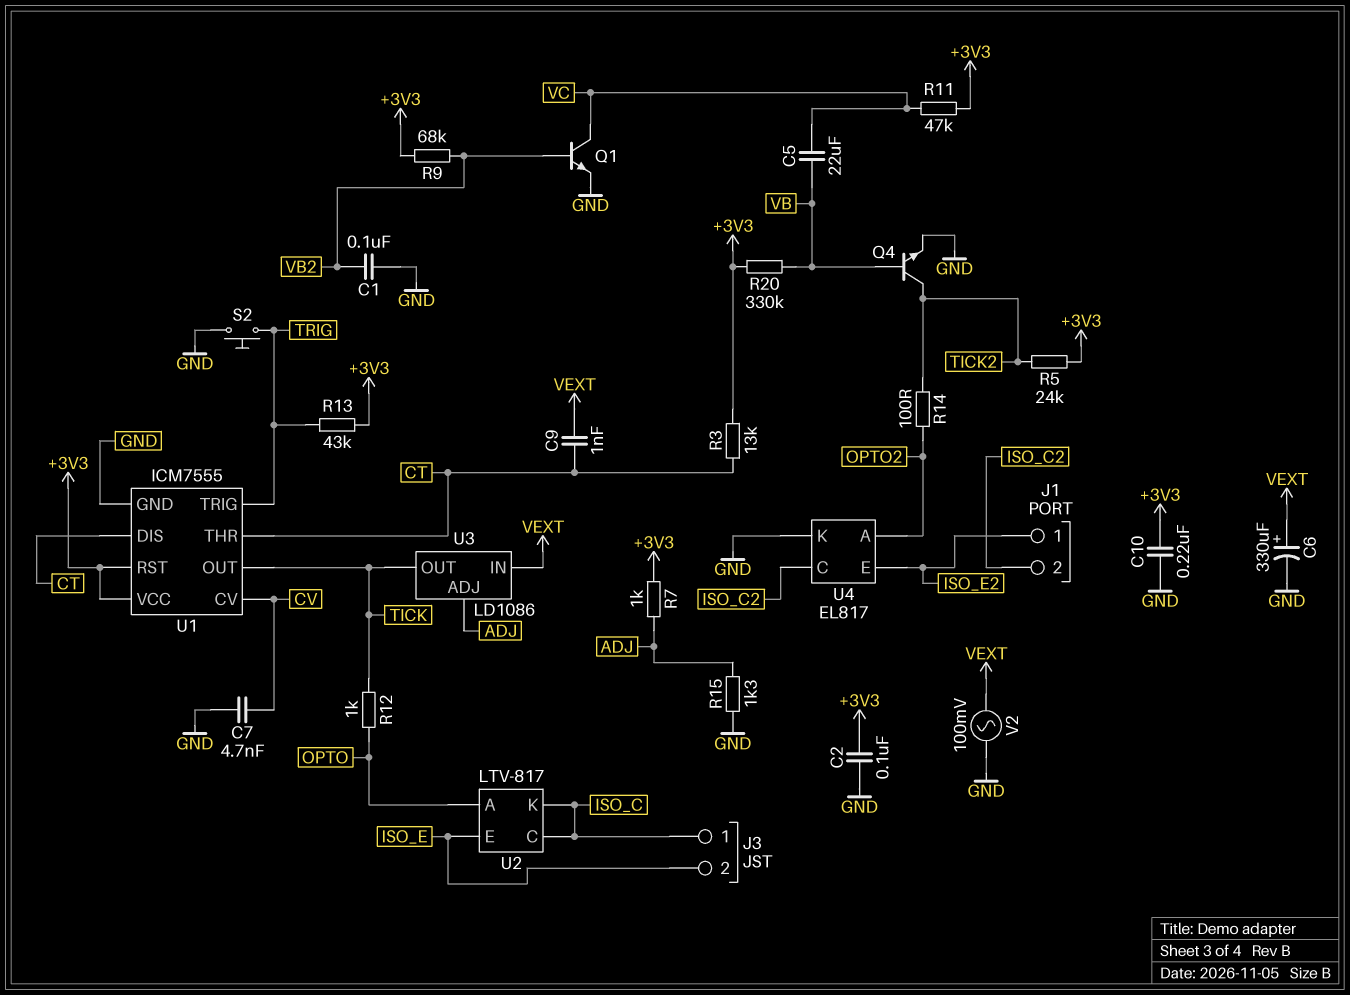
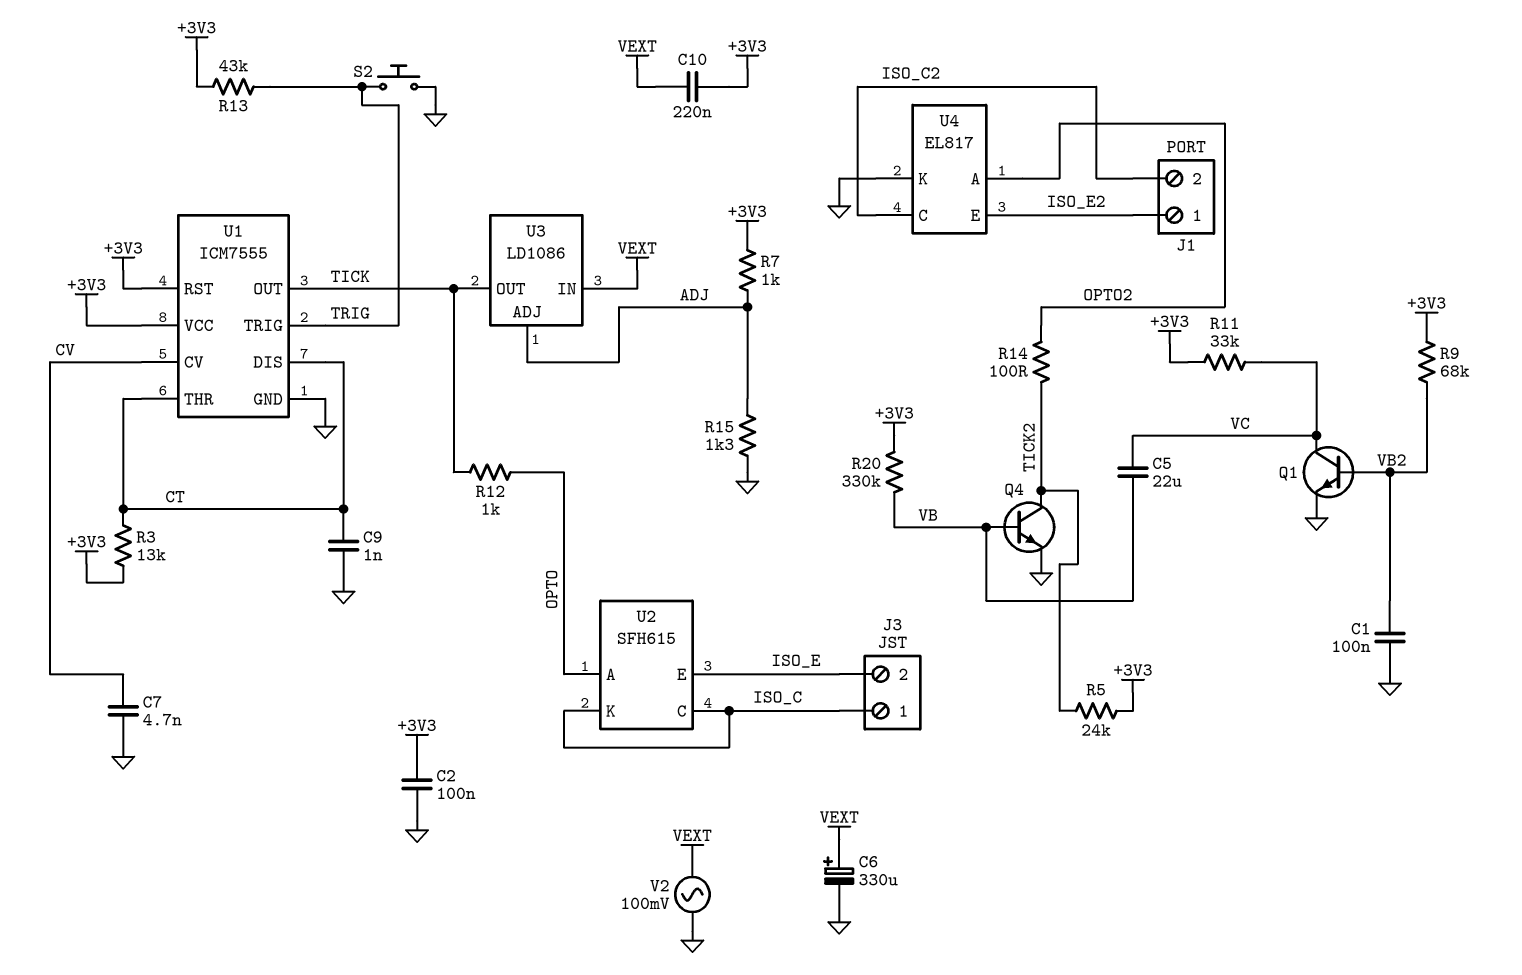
C9: 1nF (CT, VEXT) -> 1nF (CT, GND)
C10: 220nF (+3V3, GND) -> 220nF (+3V3, VEXT)
R11: 47k (+3V3, VC) -> 33k (+3V3, VC)
U2: LTV-817 -> SFH615

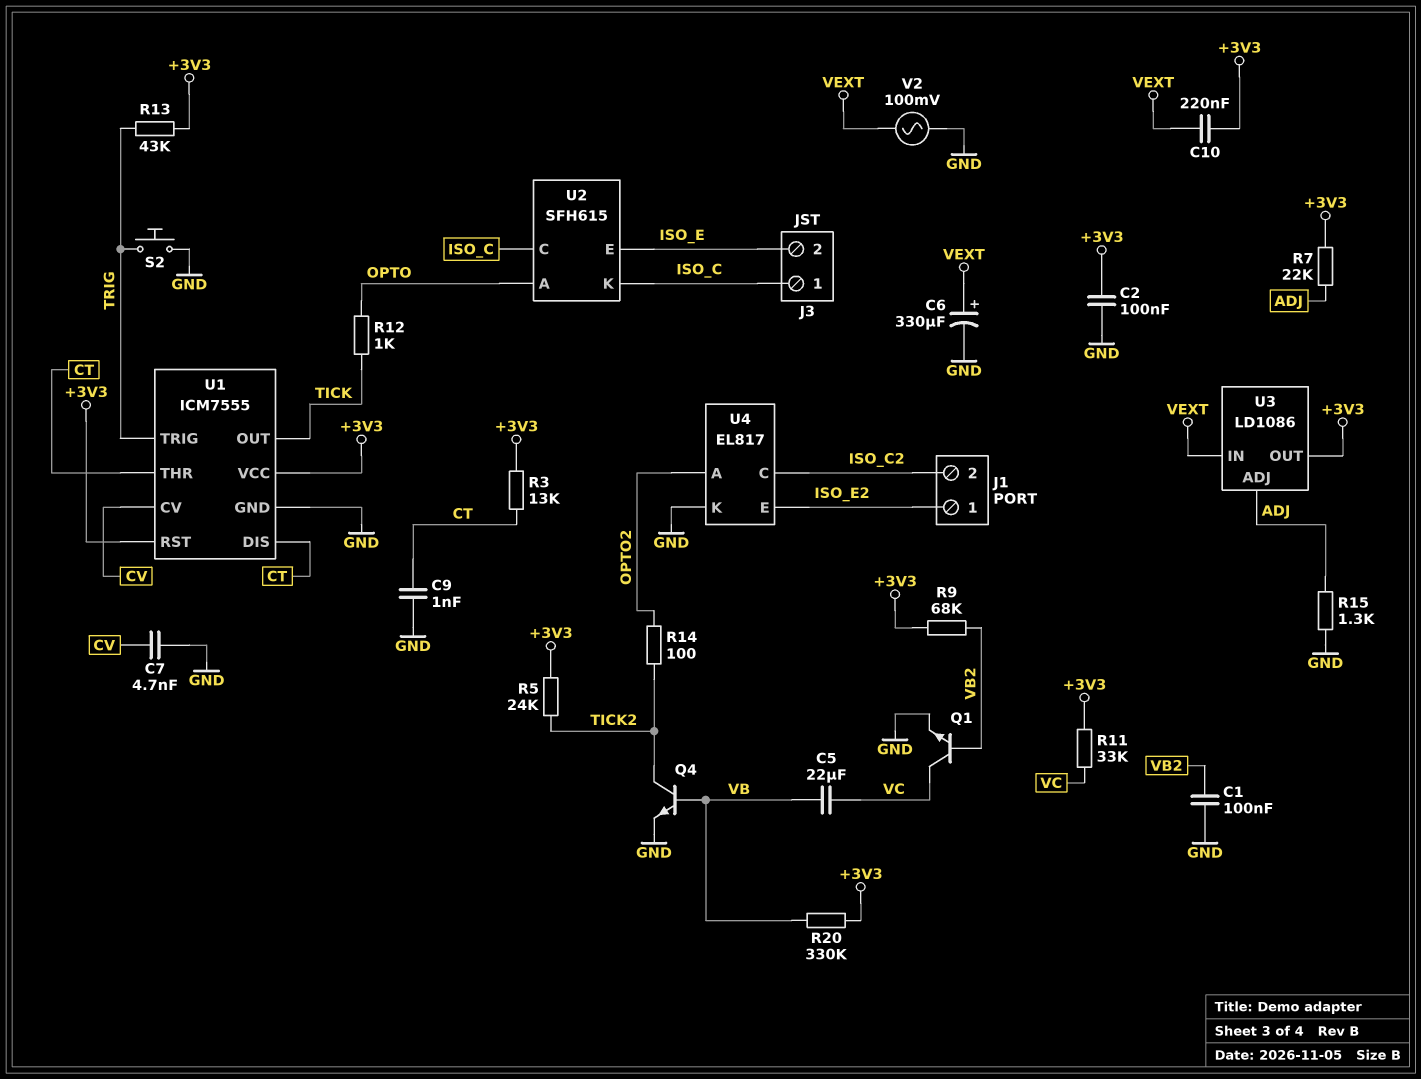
R7: 1k (+3V3, ADJ) -> 22k (+3V3, ADJ)
U3 pin OUT: TICK -> +3V3

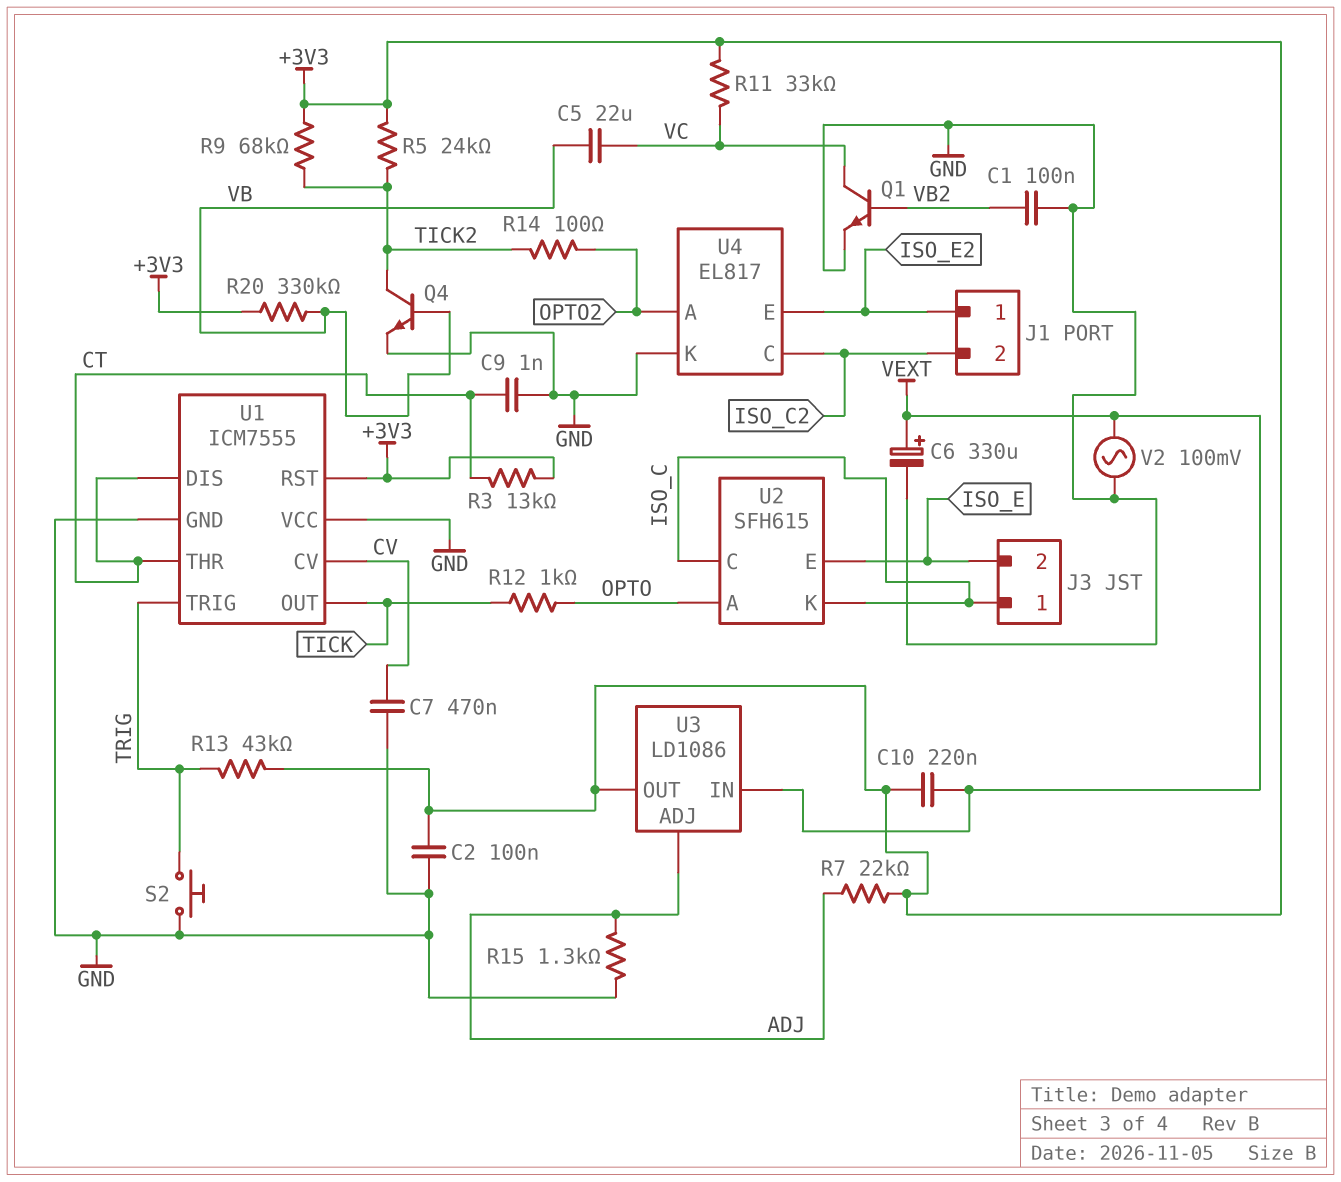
C7: 4.7nF (CV, GND) -> 470nF (CV, GND)
R9: 68k (+3V3, VB2) -> 68k (+3V3, TICK2)
U1 pin VCC: +3V3 -> GND

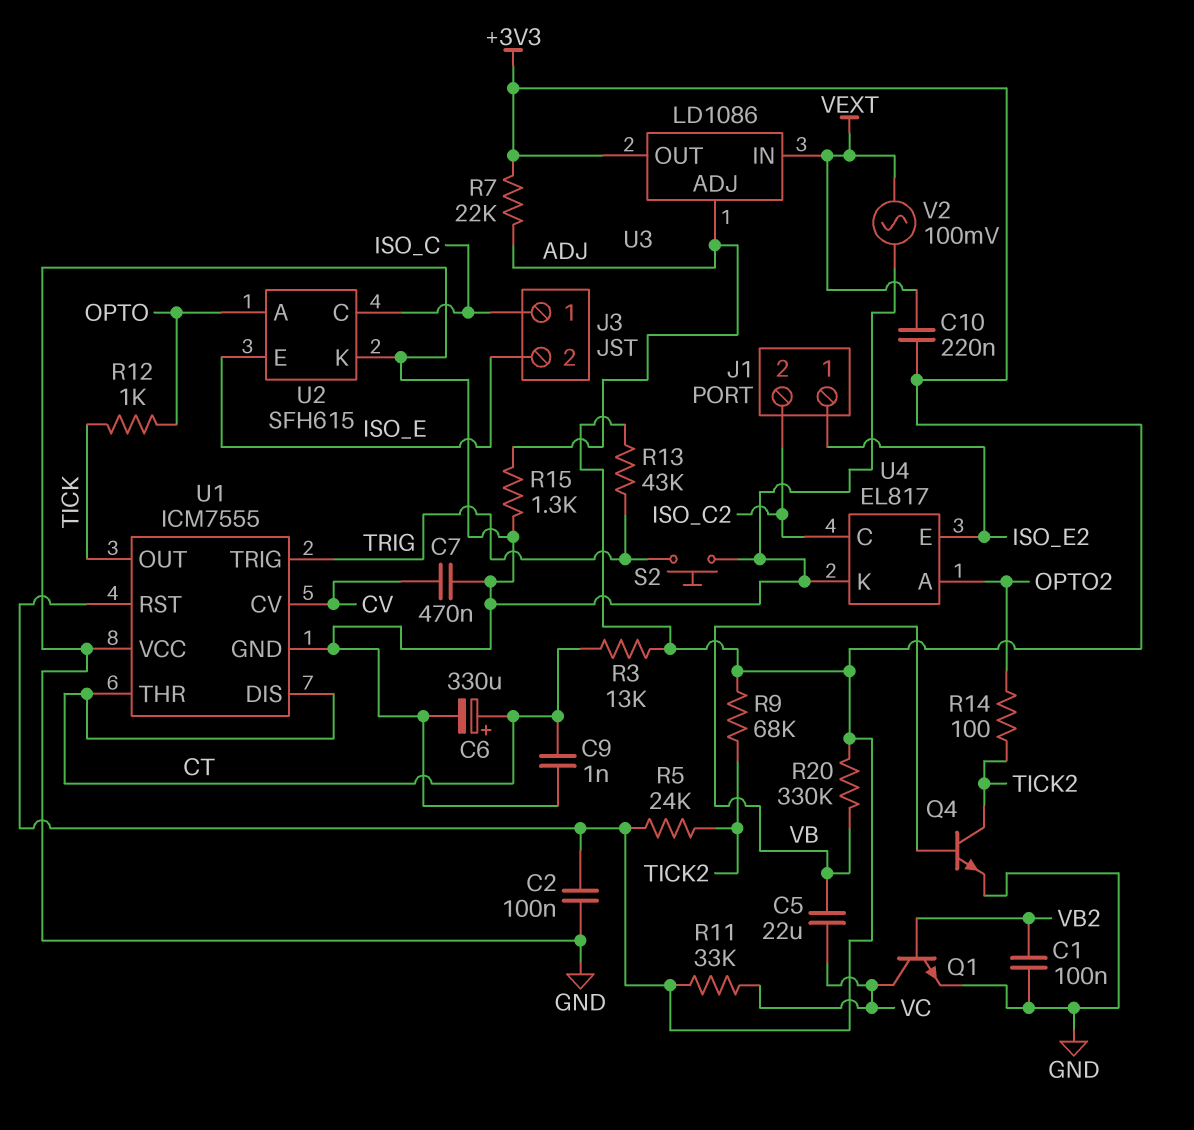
C6: 330uF (plus VEXT, minus GND) -> 330uF (plus CT, minus GND)
U2 pin K: ISO_C -> GND

